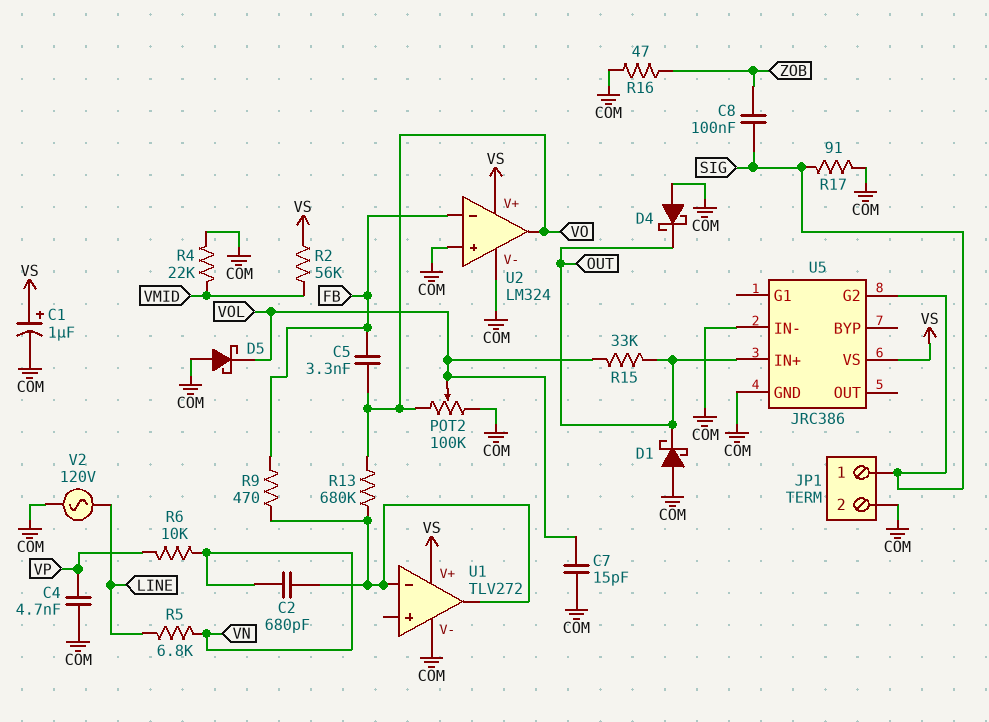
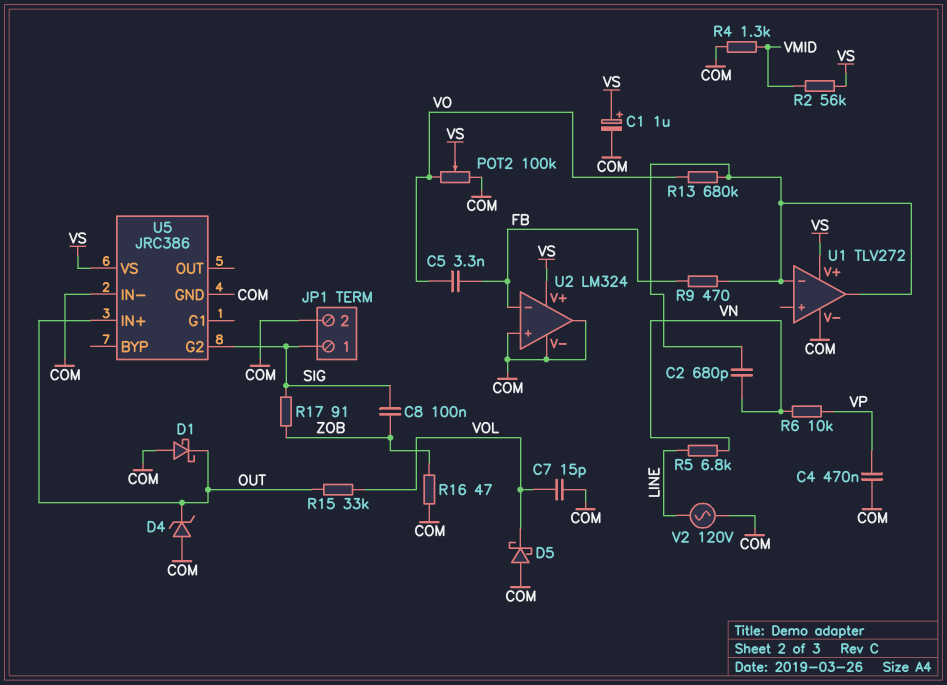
C4: 4.7nF (COM, VP) -> 470nF (COM, VP)
D4: schottky (A COM, K OUT) -> zener (A COM, K OUT)
POT2: 100k (COM, VO, wiper VOL) -> 100k (COM, VO, wiper VS)
R4: 22k (COM, VMID) -> 1.3k (COM, VMID)
R17: 91 (COM, SIG) -> 91 (SIG, ZOB)
U2 pin out: VO -> COM

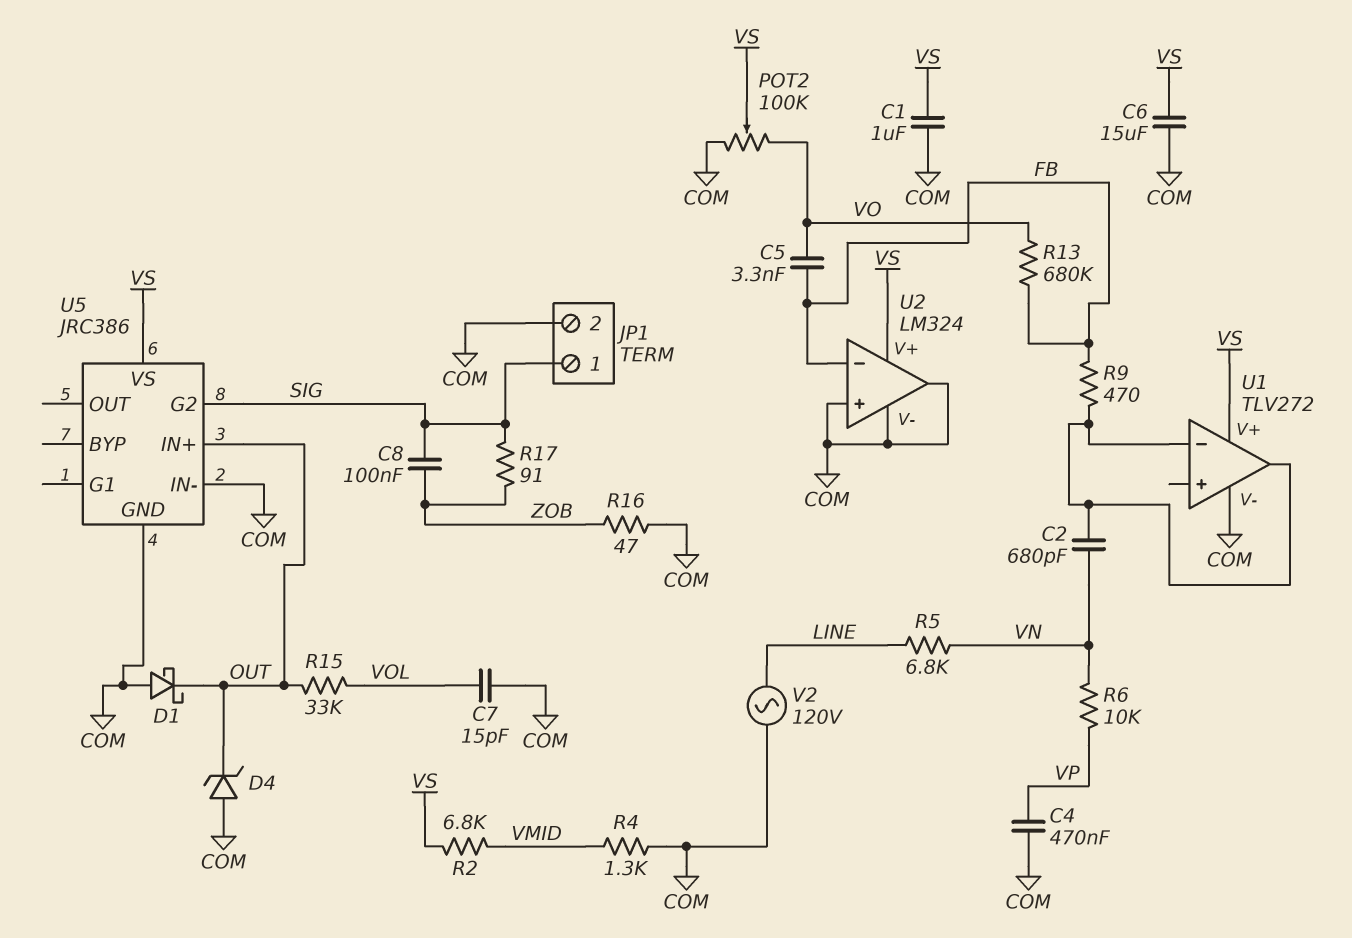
C1: 1uF (plus VS, minus COM) -> 1uF (COM, VS)
C6: none -> 15uF (COM, VS)
D5: schottky (A COM, K VOL) -> none
R2: 56k (VMID, VS) -> 6.8k (VMID, VS)
R13: 680k (U1/in-, VO) -> 680k (FB, VO)

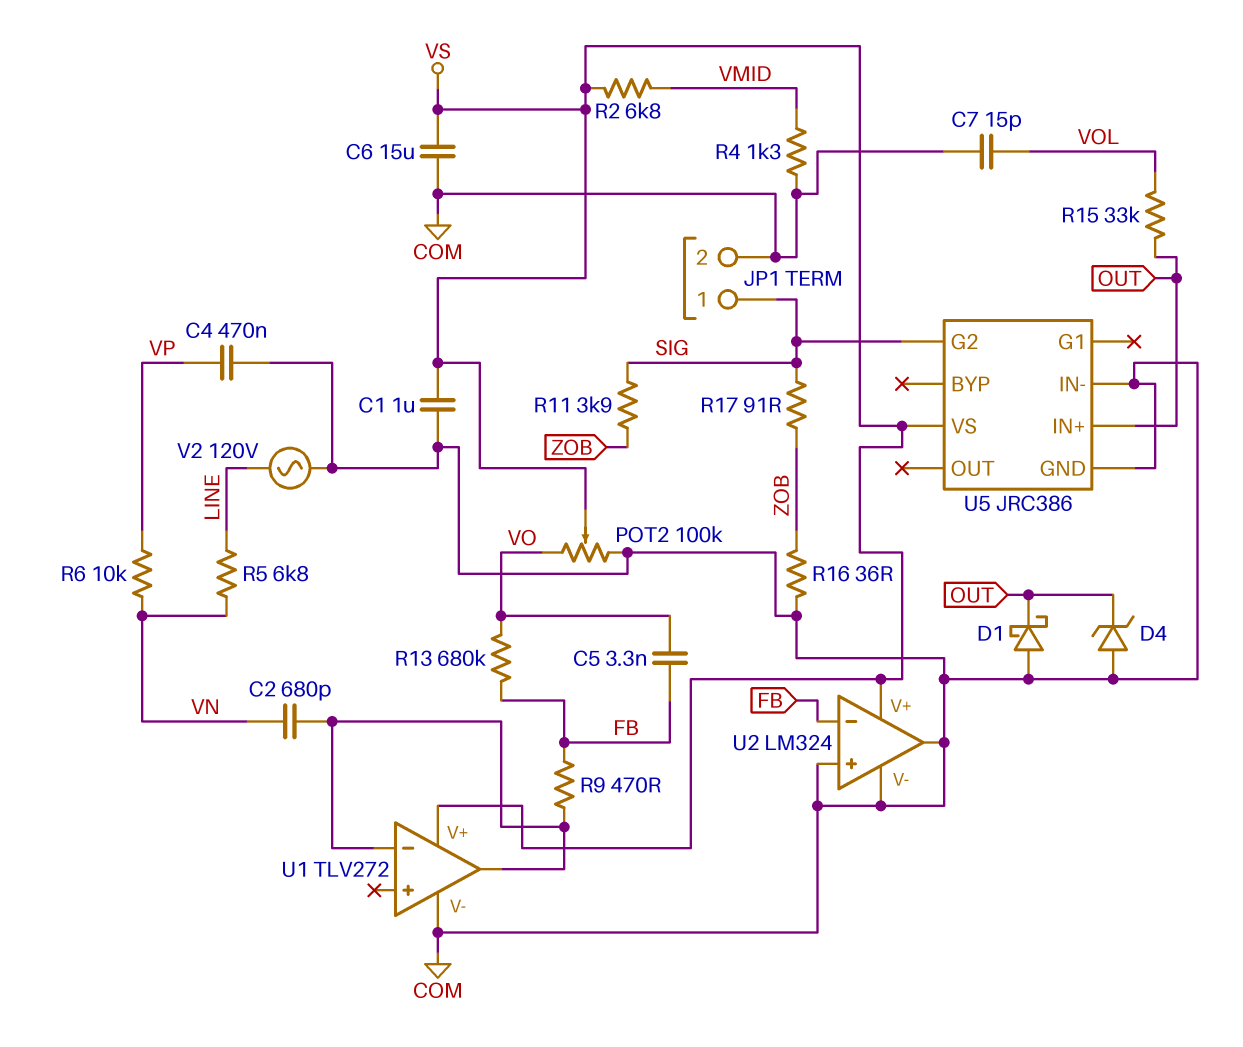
C8: 100nF (SIG, ZOB) -> none
R11: none -> 3.9k (SIG, ZOB)
R16: 47 (COM, ZOB) -> 36 (COM, ZOB)

